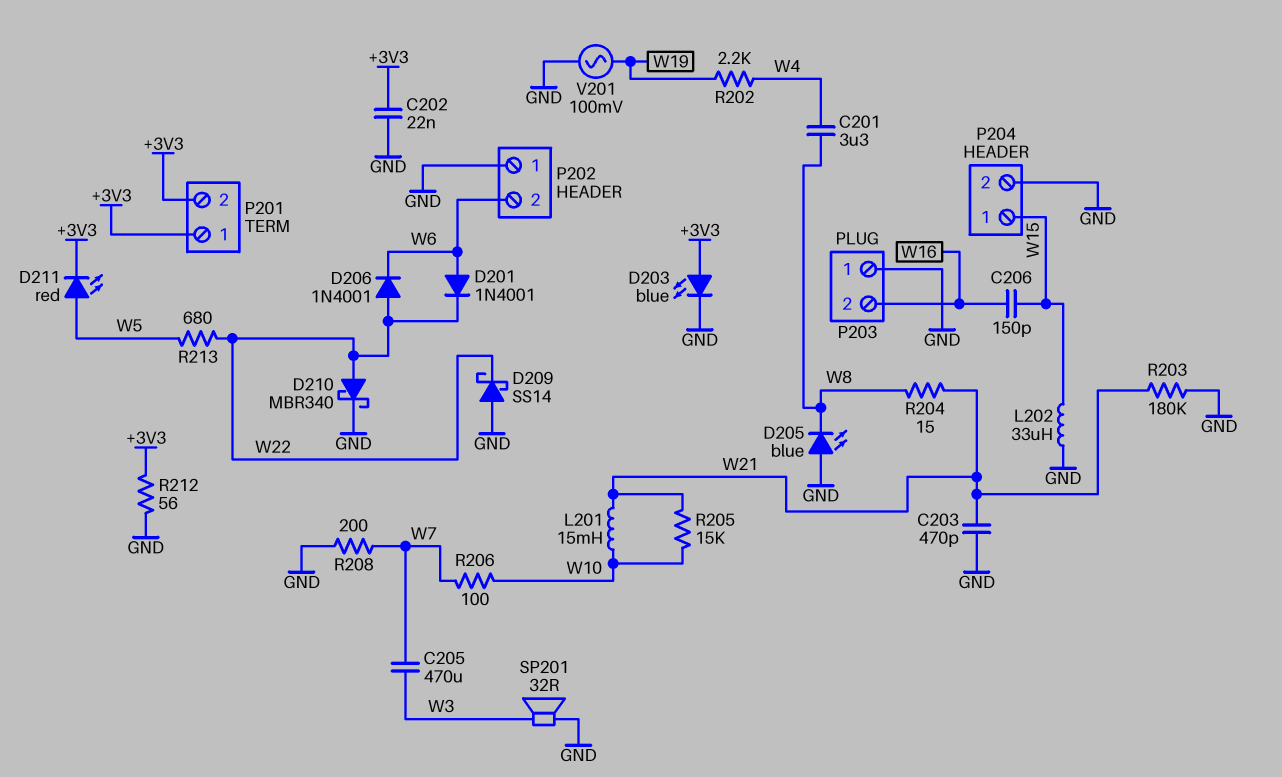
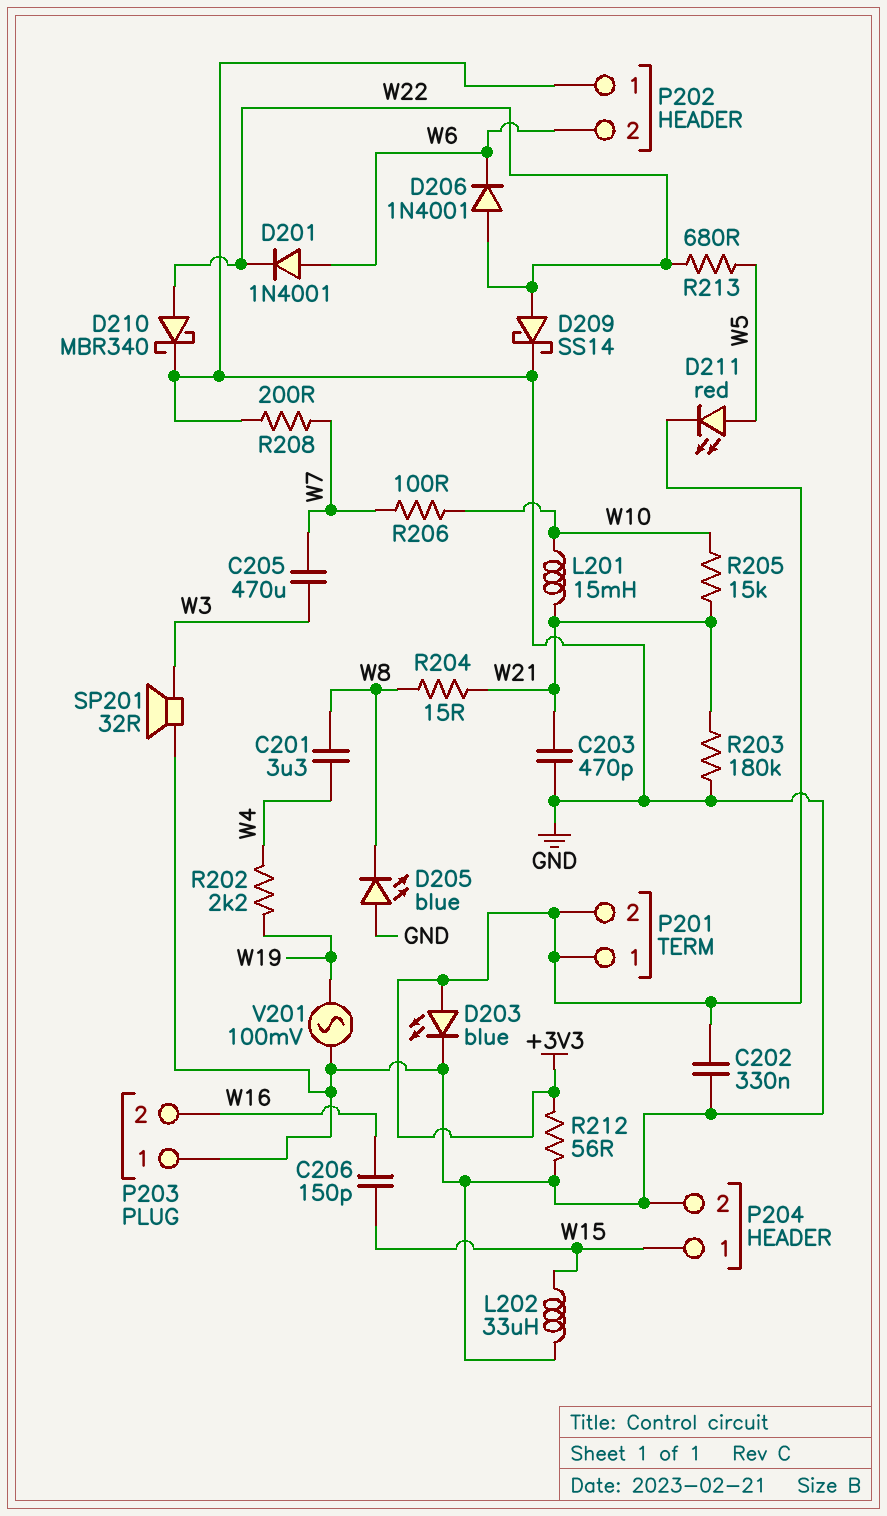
C202: 22nF (+3V3, GND) -> 330nF (+3V3, GND)
D209: schottky SS14 (A GND, K W22) -> schottky SS14 (A W22, K GND)

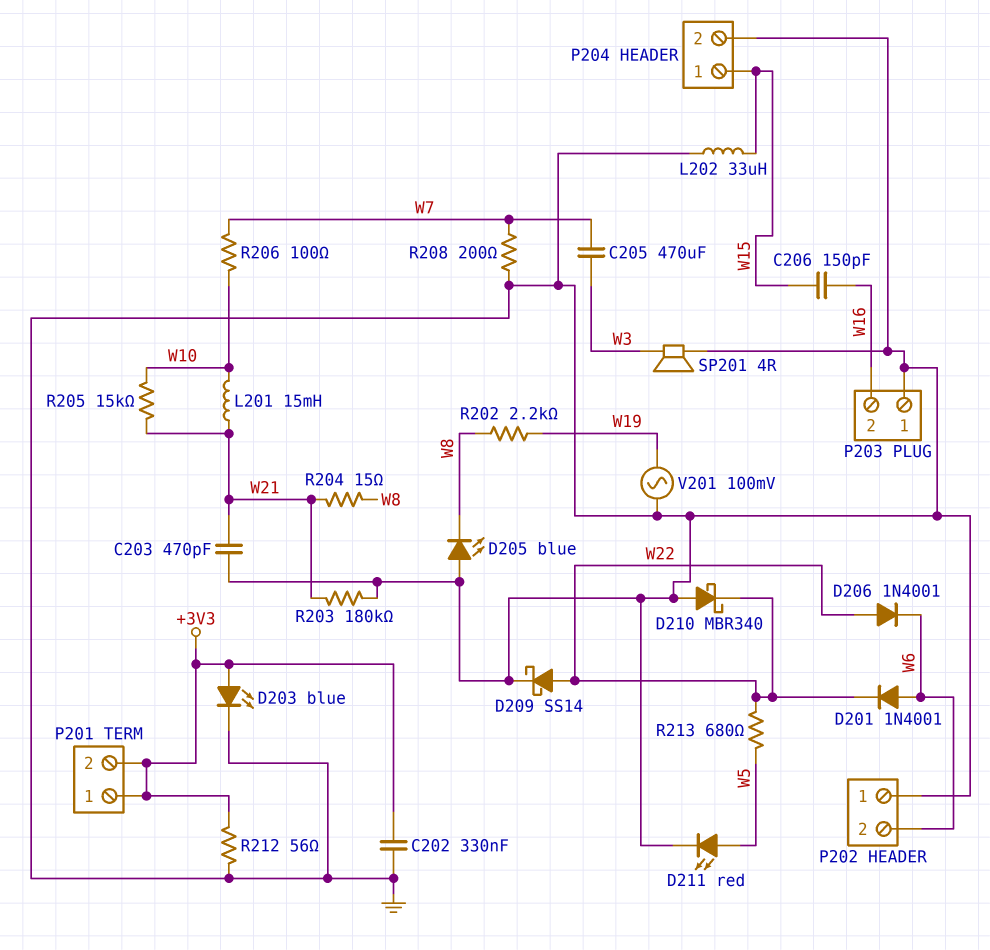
C201: 3.3uF (W4, W8) -> none
D210: schottky MBR340 (A W22, K GND) -> schottky MBR340 (A GND, K W22)
D211: LED red (A W5, K +3V3) -> LED red (A W5, K GND)
R202: 2.2k (W4, W19) -> 2.2k (W8, W19)
SP201: speaker 32R (GND, W3) -> speaker 4R (GND, W3)

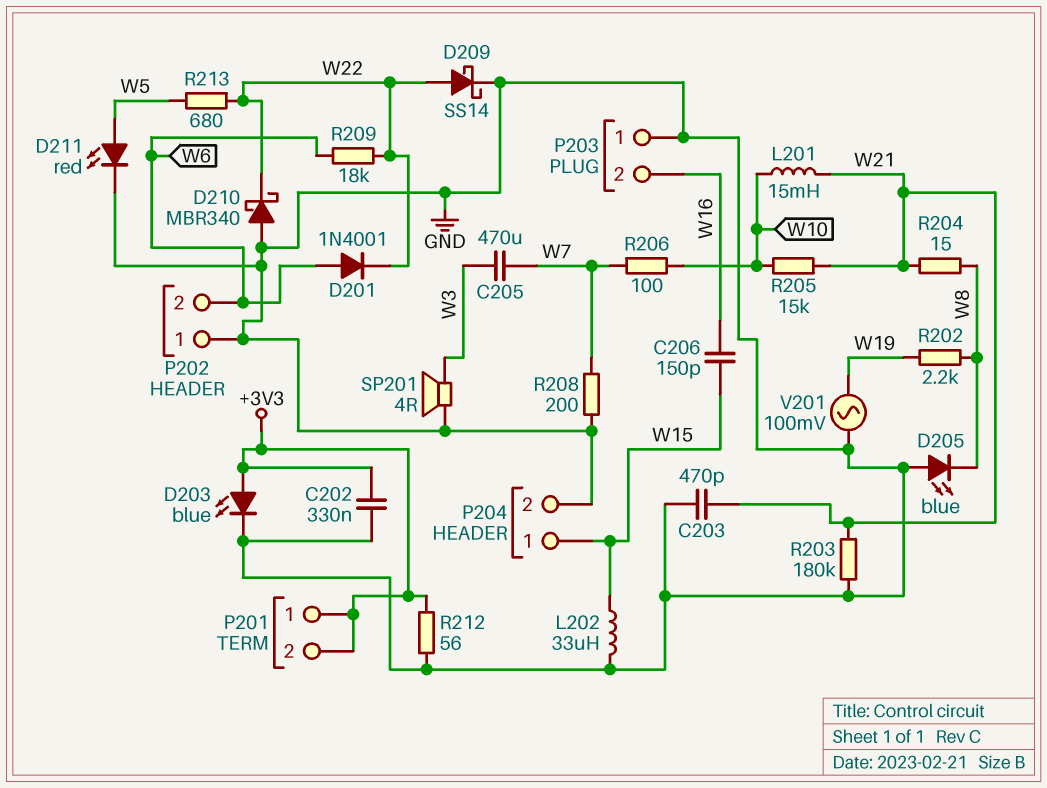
D206: diode 1N4001 (A W22, K W6) -> none
R209: none -> 18k (W6, W22)

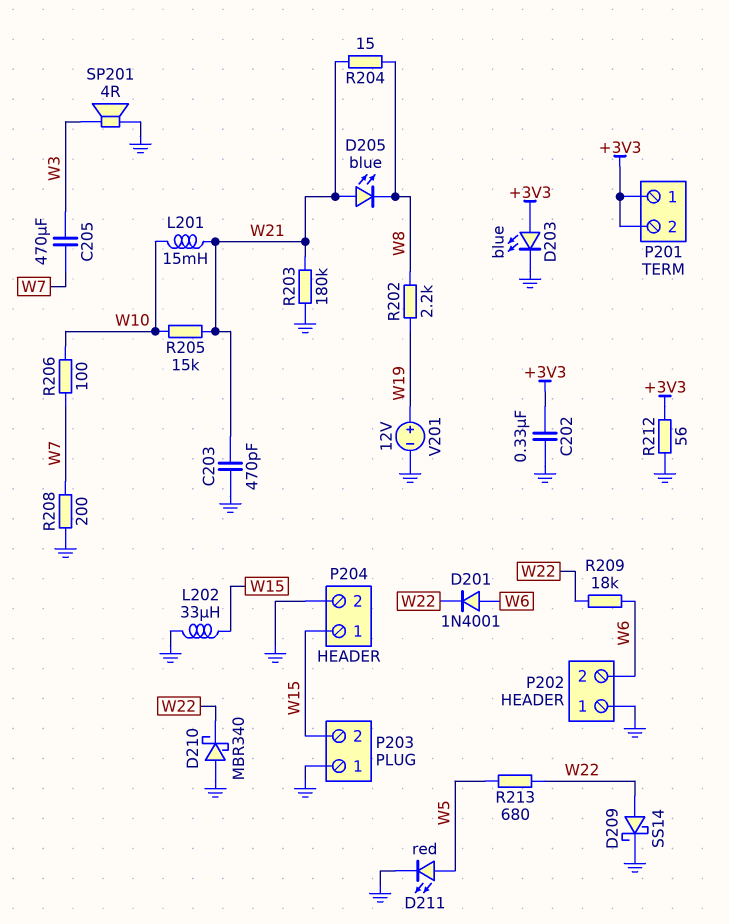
C206: 150pF (W15, W16) -> none
D205: LED blue (A GND, K W8) -> LED blue (A W21, K W8)
P203 pin 2: W16 -> W15
V201: AC 100mV (GND, W19) -> 12V (plus W19, minus GND)

